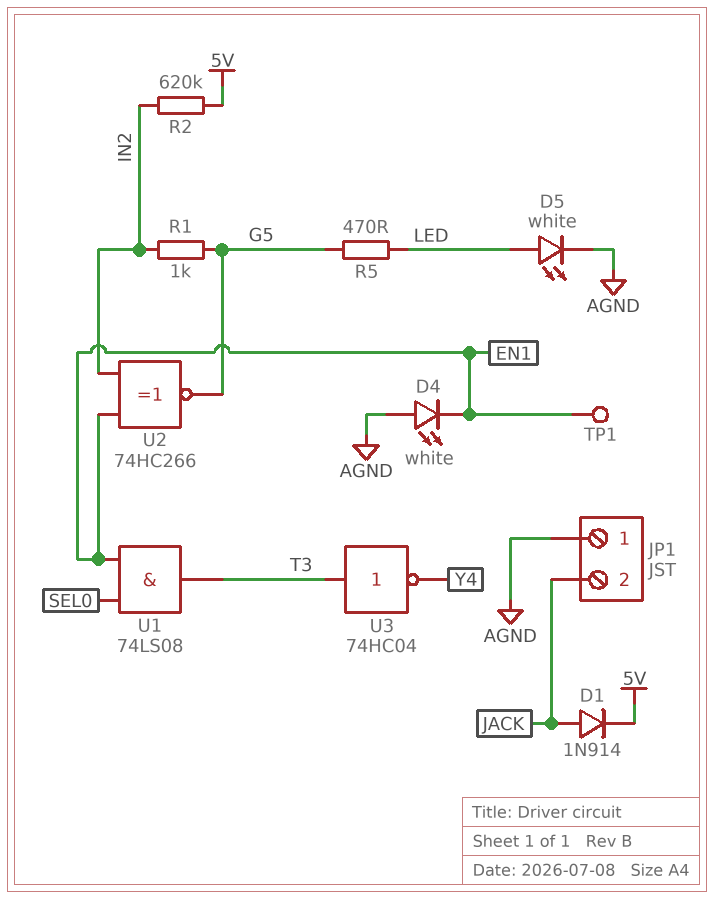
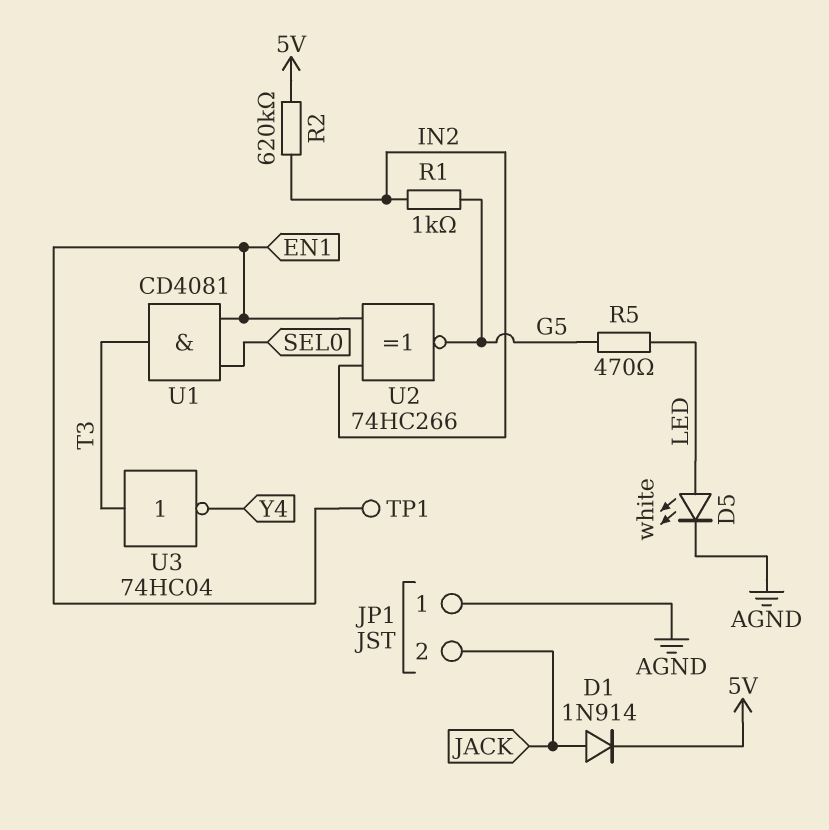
D4: LED white (A AGND, K EN1) -> none
U1: AND 74LS08 (in EN1, in SEL0, out T3) -> AND CD4081 (in EN1, in SEL0, out T3)

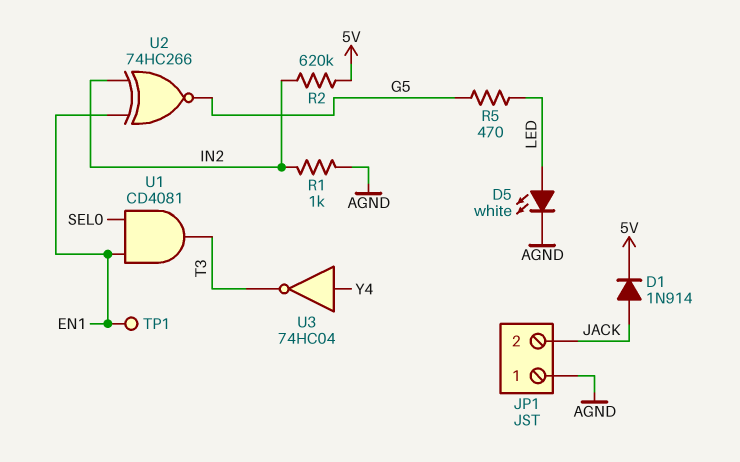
R1: 1k (G5, IN2) -> 1k (AGND, IN2)
U3: NOT 74HC04 (in T3, out Y4) -> NOT 74HC04 (in Y4, out T3)

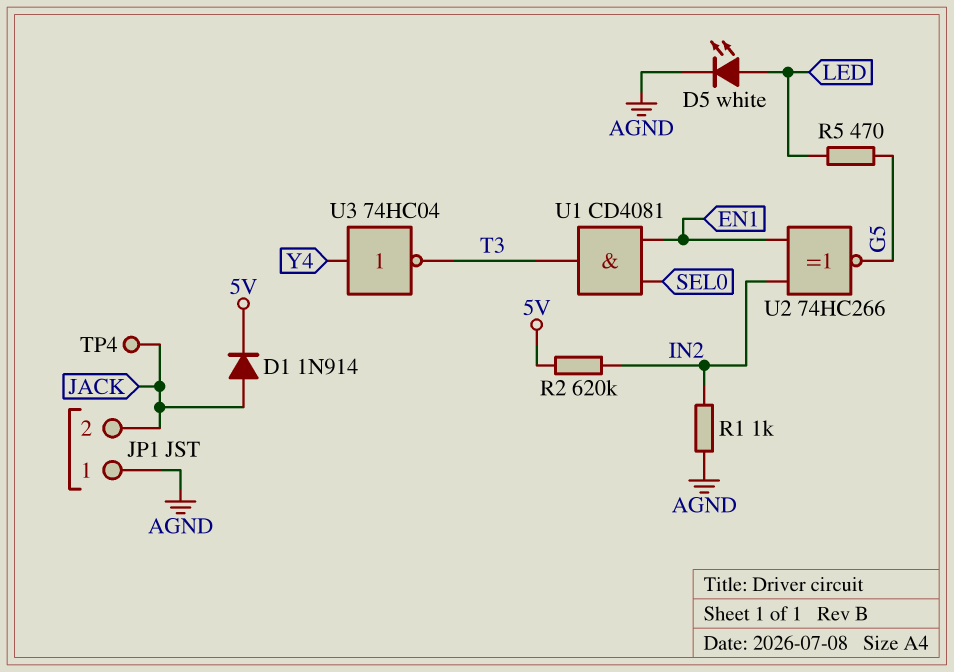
TP1: test point (EN1) -> none
TP4: none -> test point (JACK)

